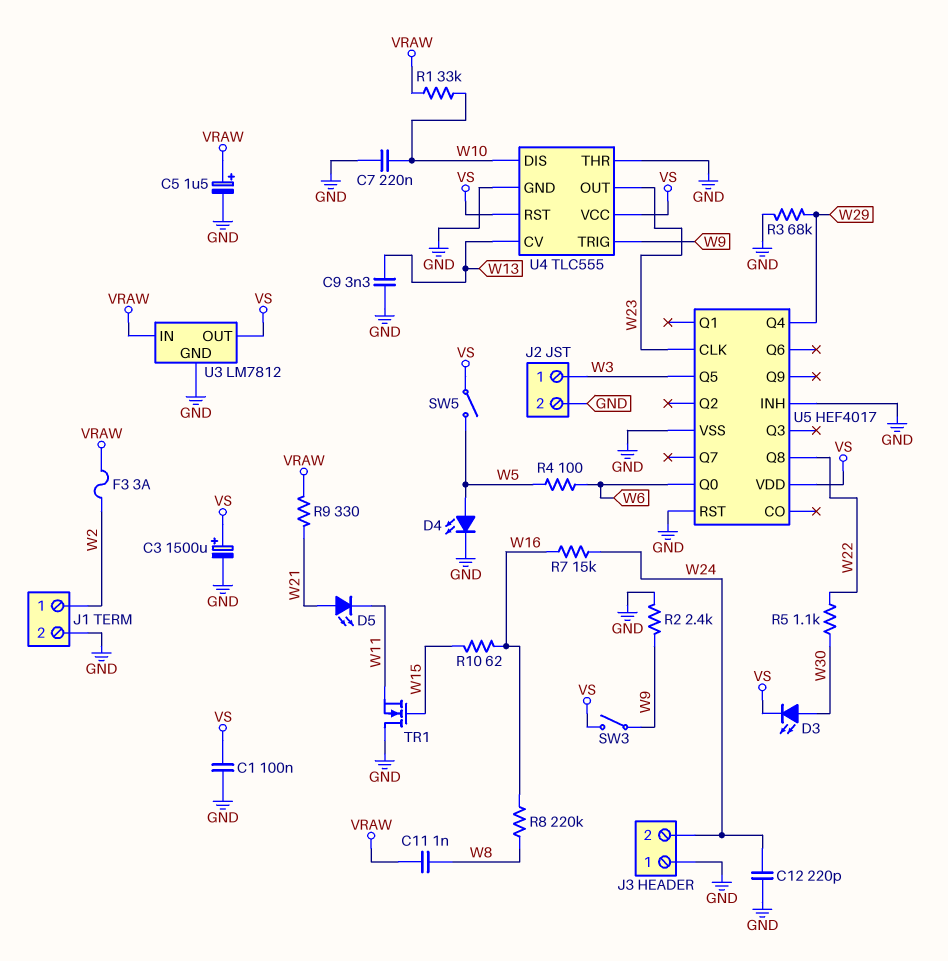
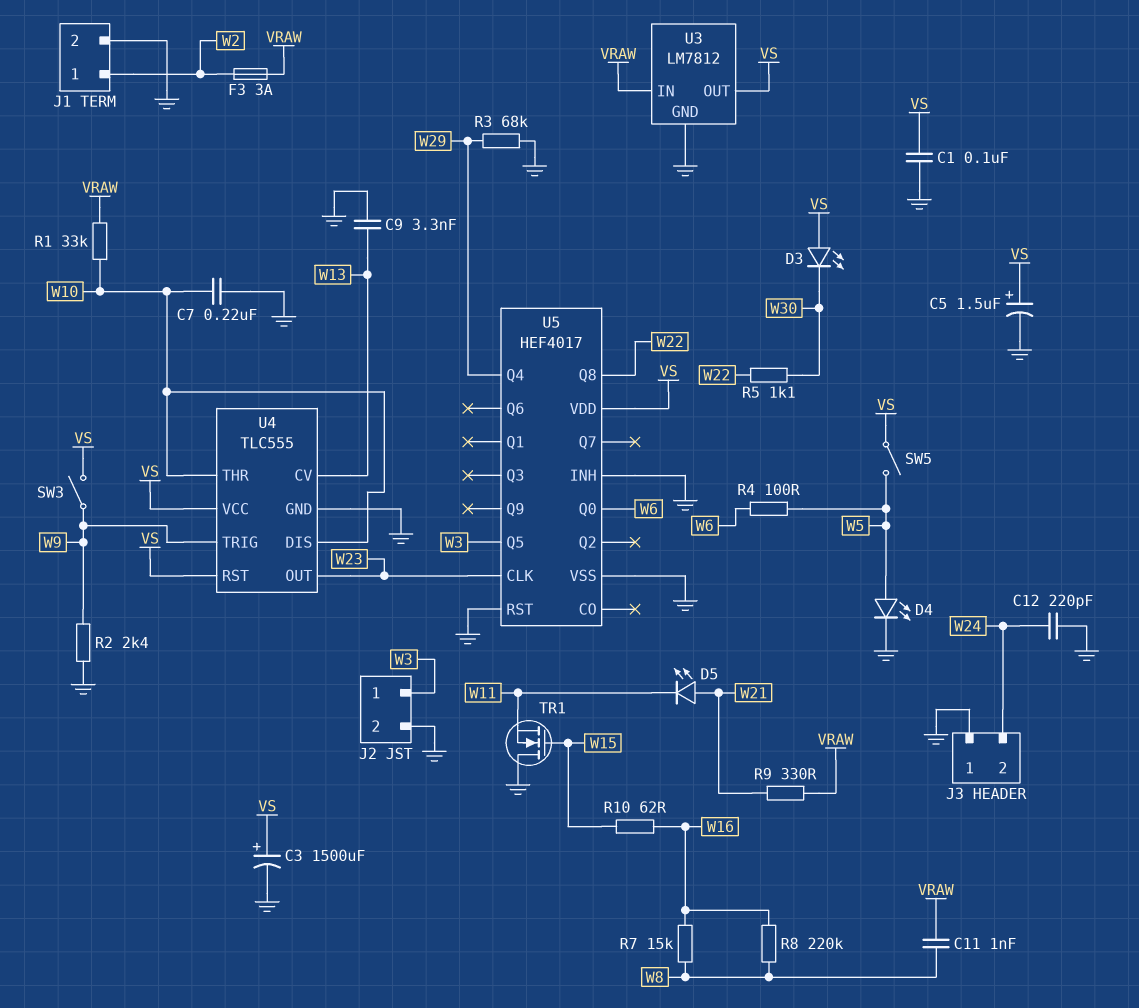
C5: 1.5uF (plus VRAW, minus GND) -> 1.5uF (plus VS, minus GND)
D3: LED (A W30, K VS) -> LED (A VS, K W30)
R7: 15k (W16, W24) -> 15k (W8, W16)
U4 pin THR: GND -> W10

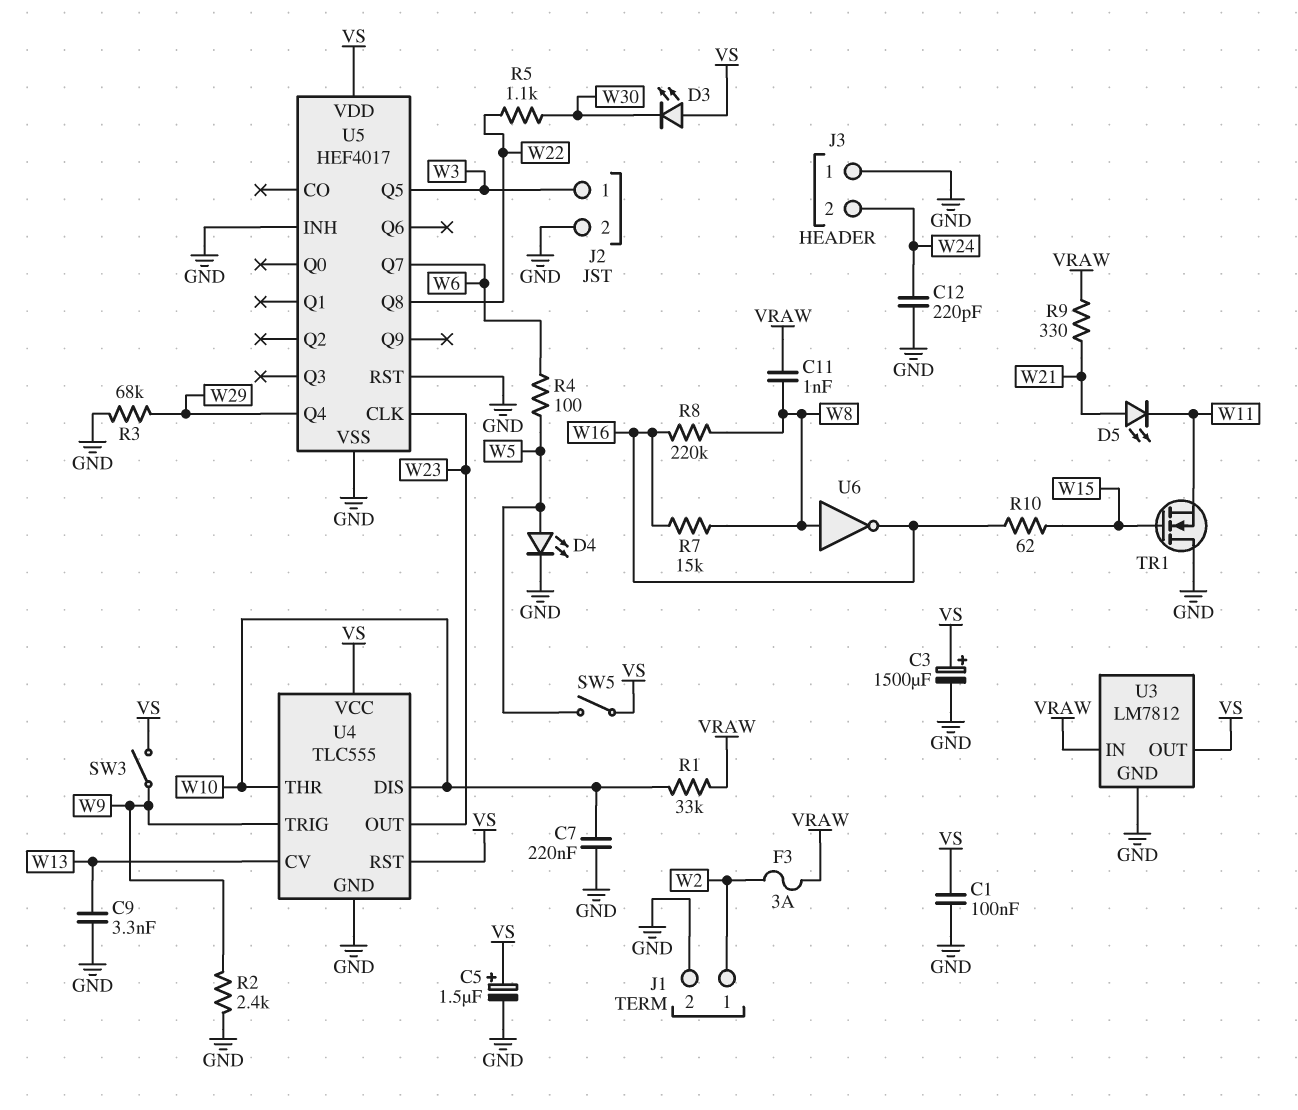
U5 pin Q0: W6 -> none
U5 pin Q7: none -> W6
U6: none -> NOT (in W8, out W16)

